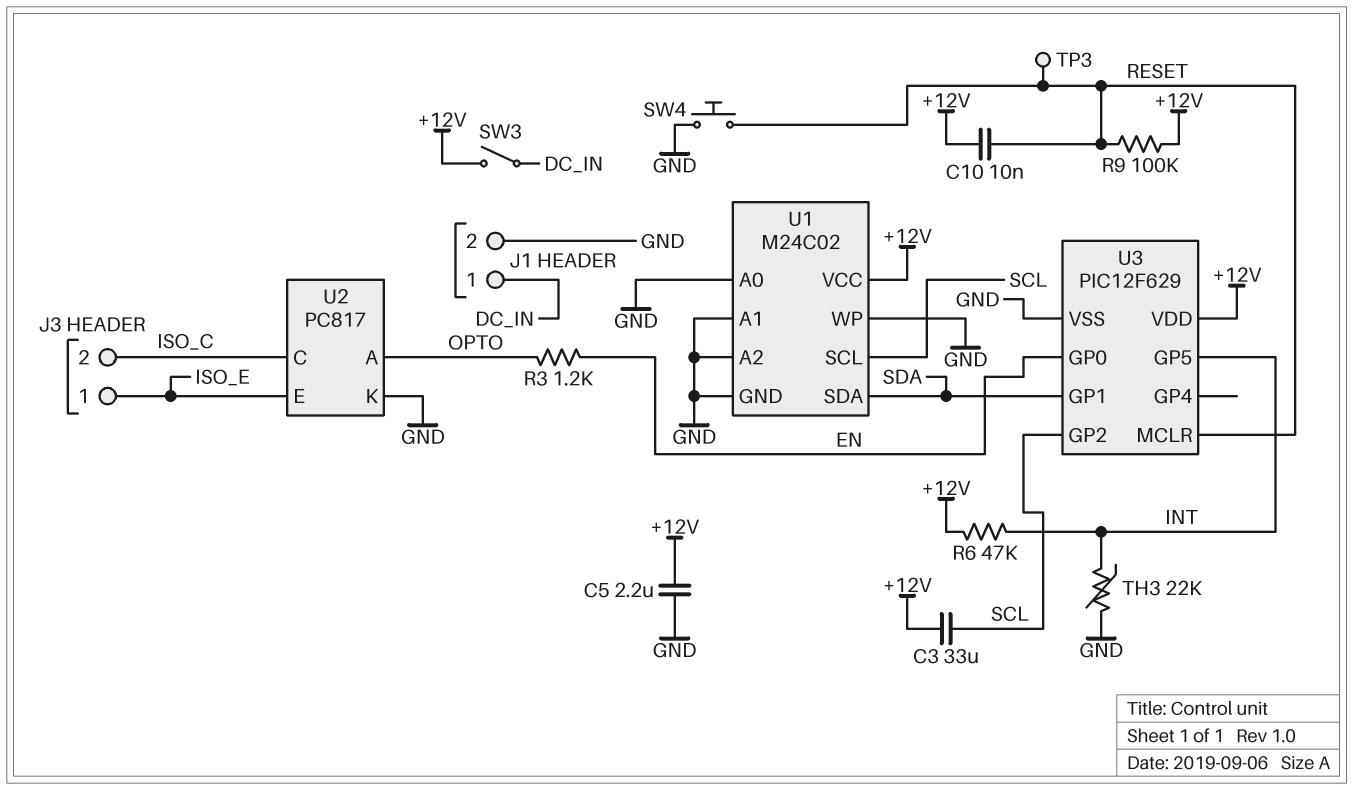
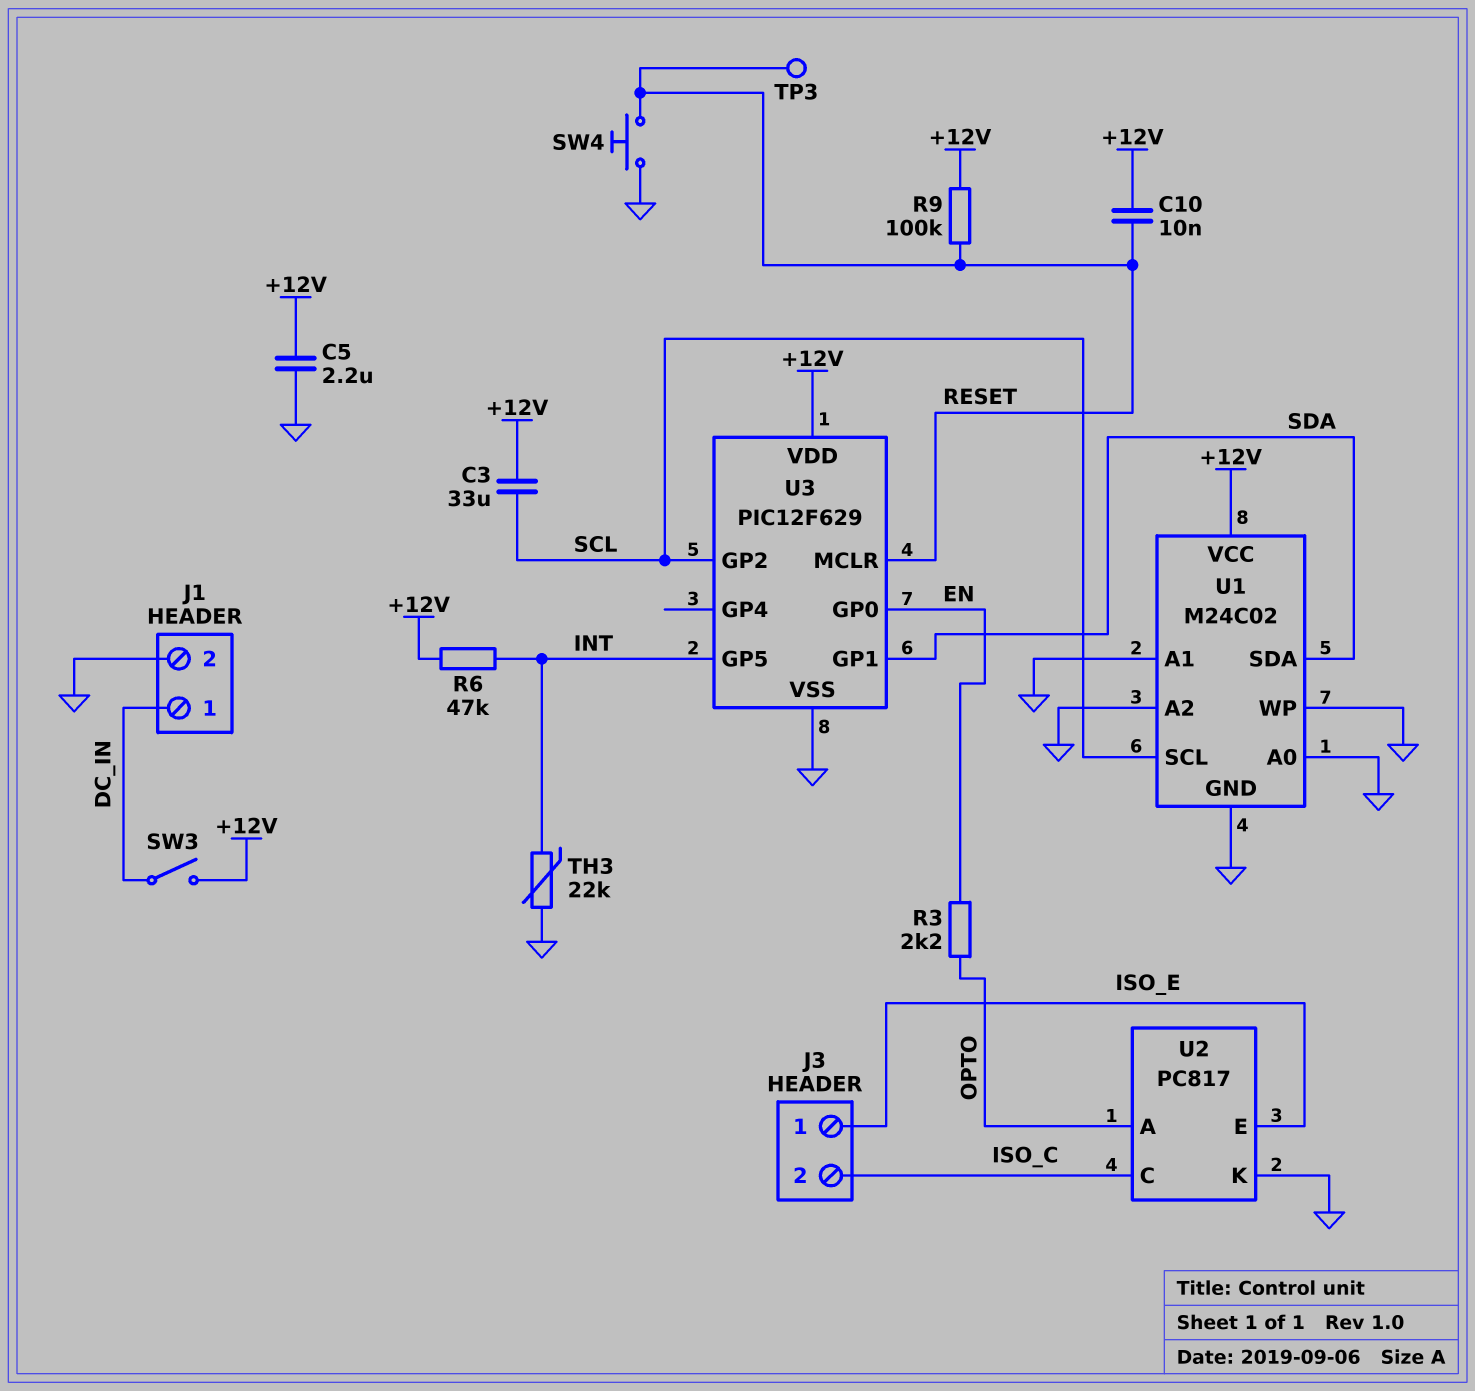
R3: 1.2k (EN, OPTO) -> 2.2k (EN, OPTO)

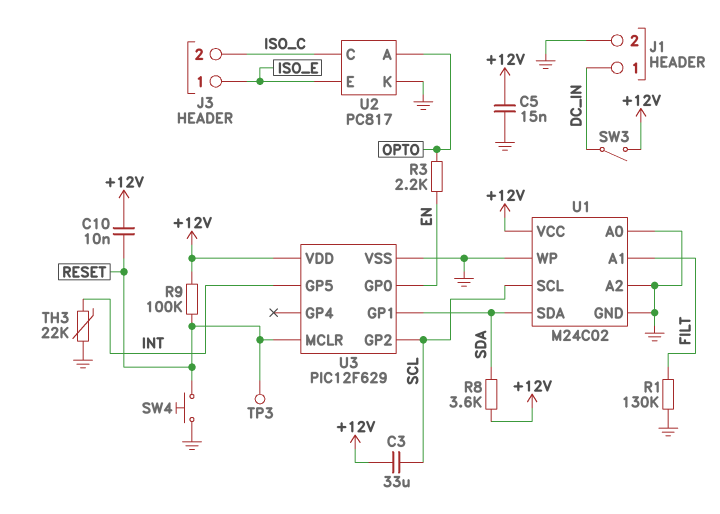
C5: 2.2uF (+12V, GND) -> 15nF (+12V, GND)
R1: none -> 130k (FILT, GND)
R6: 47k (+12V, INT) -> none
R8: none -> 3.6k (+12V, SDA)
U1 pin A1: GND -> FILT

